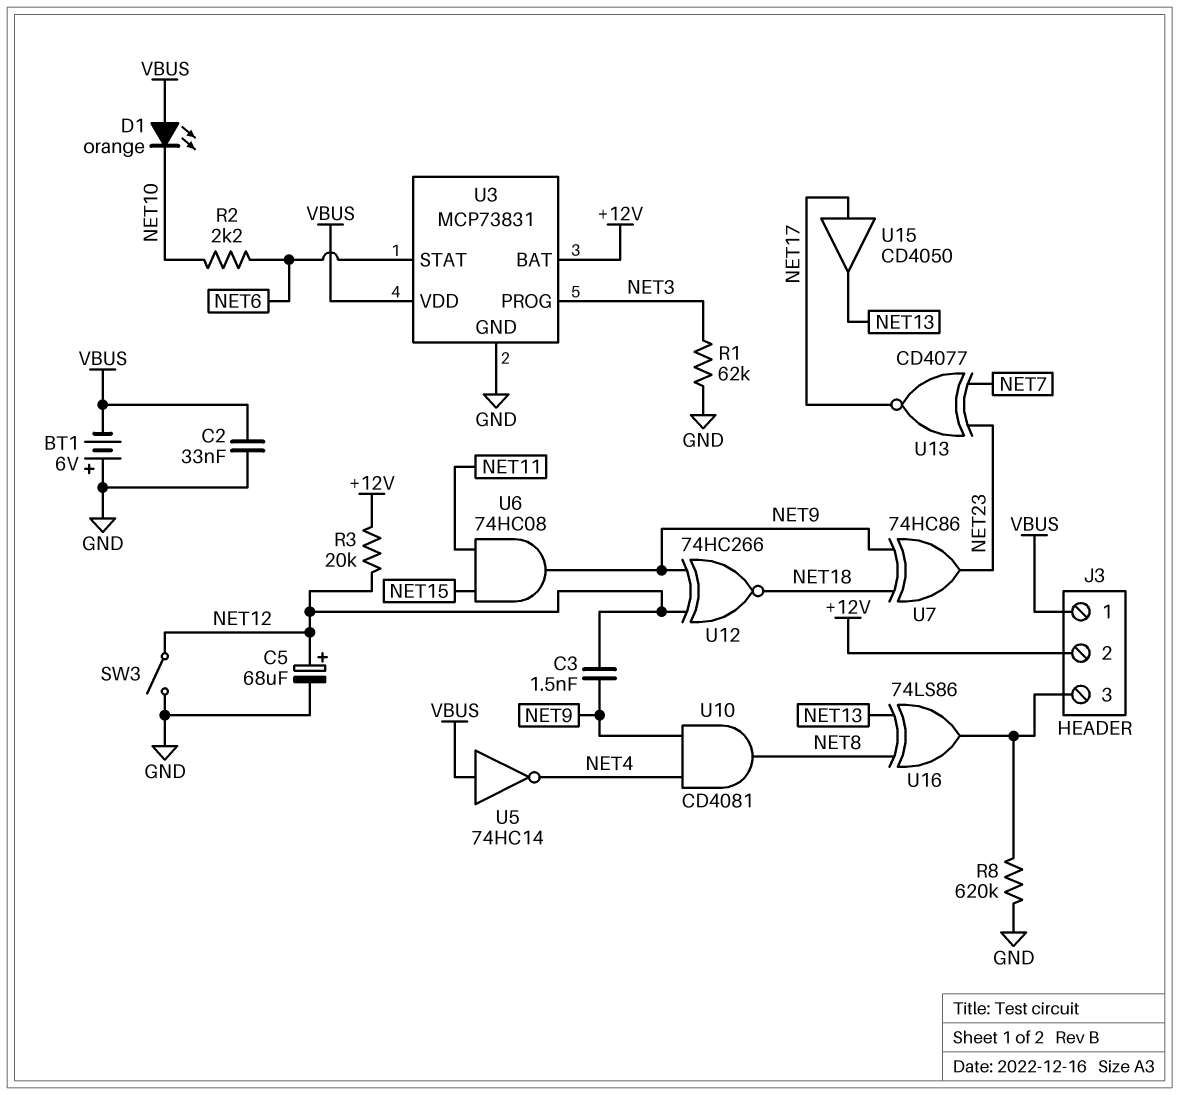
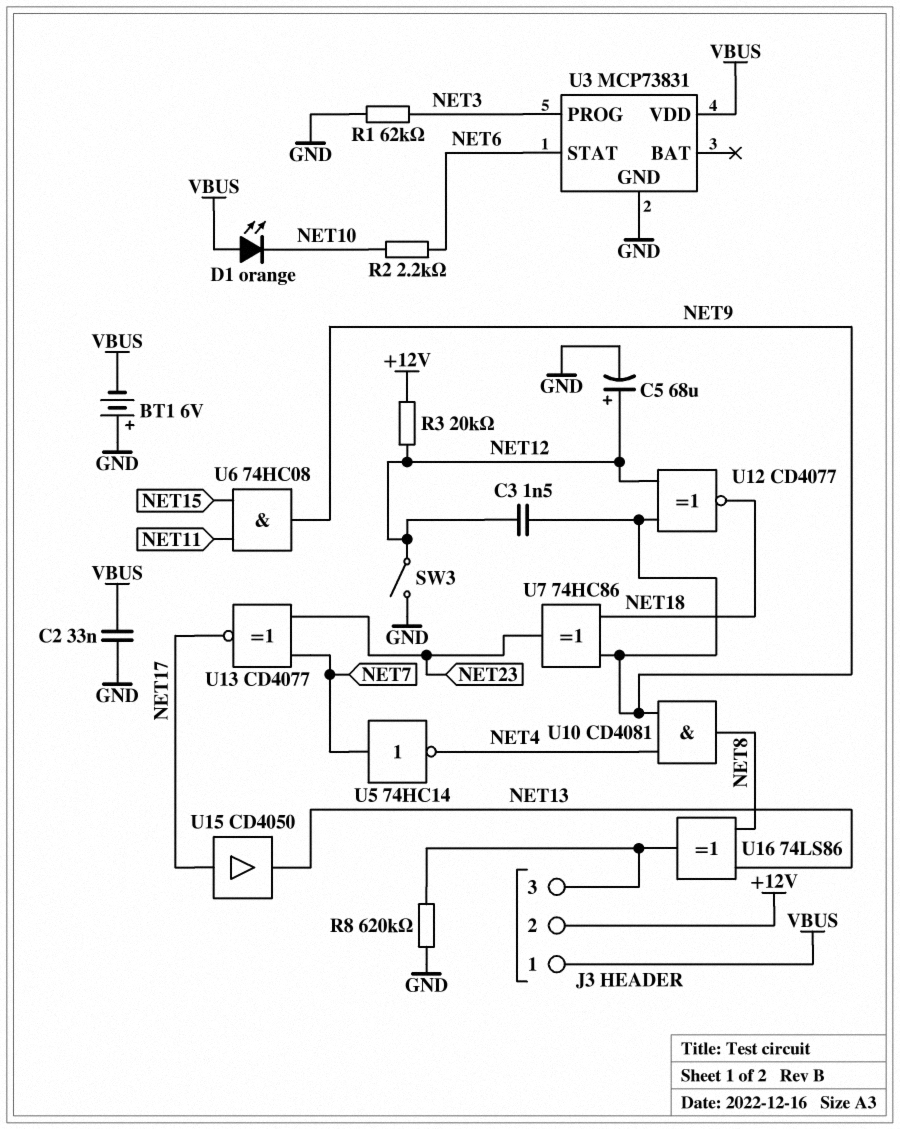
U3 pin BAT: +12V -> none
U5: NOT 74HC14 (in VBUS, out NET4) -> NOT 74HC14 (in NET7, out NET4)
U12: XNOR 74HC266 (in NET9, in NET12, out NET18) -> XNOR CD4077 (in NET9, in NET12, out NET18)

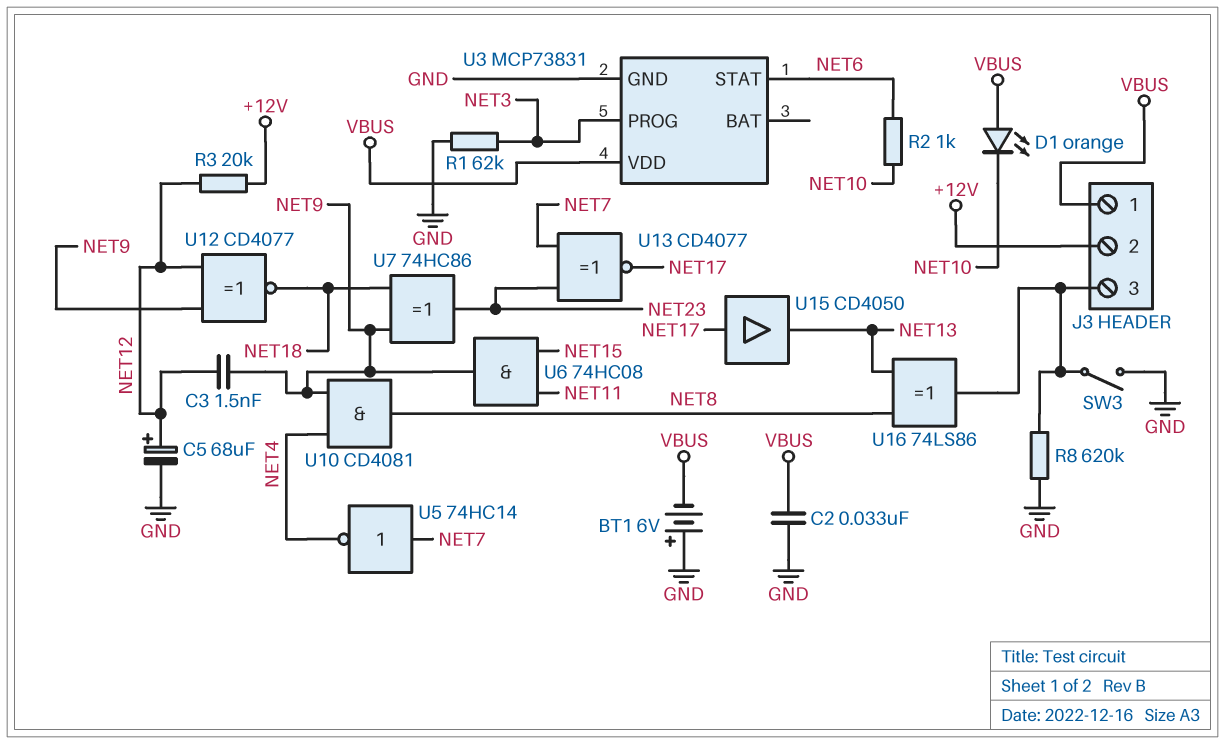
R2: 2.2k (NET6, NET10) -> 1k (NET6, NET10)
SW3: switch (GND, NET12) -> switch (GND, J3/3)

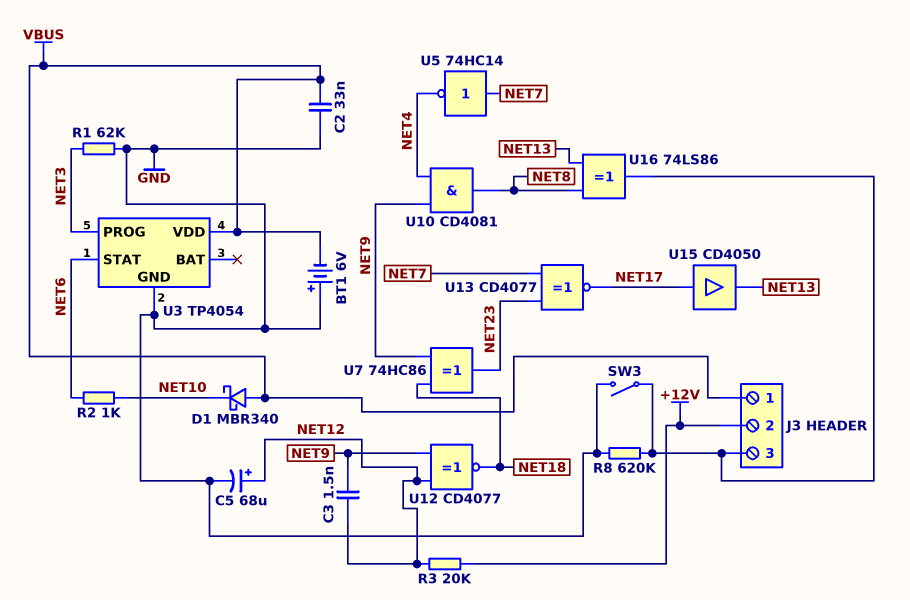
D1: LED orange (A VBUS, K NET10) -> schottky MBR340 (A VBUS, K NET10)
U3: MCP73831 -> TP4054
U6: AND 74HC08 (in NET11, in NET15, out NET9) -> none

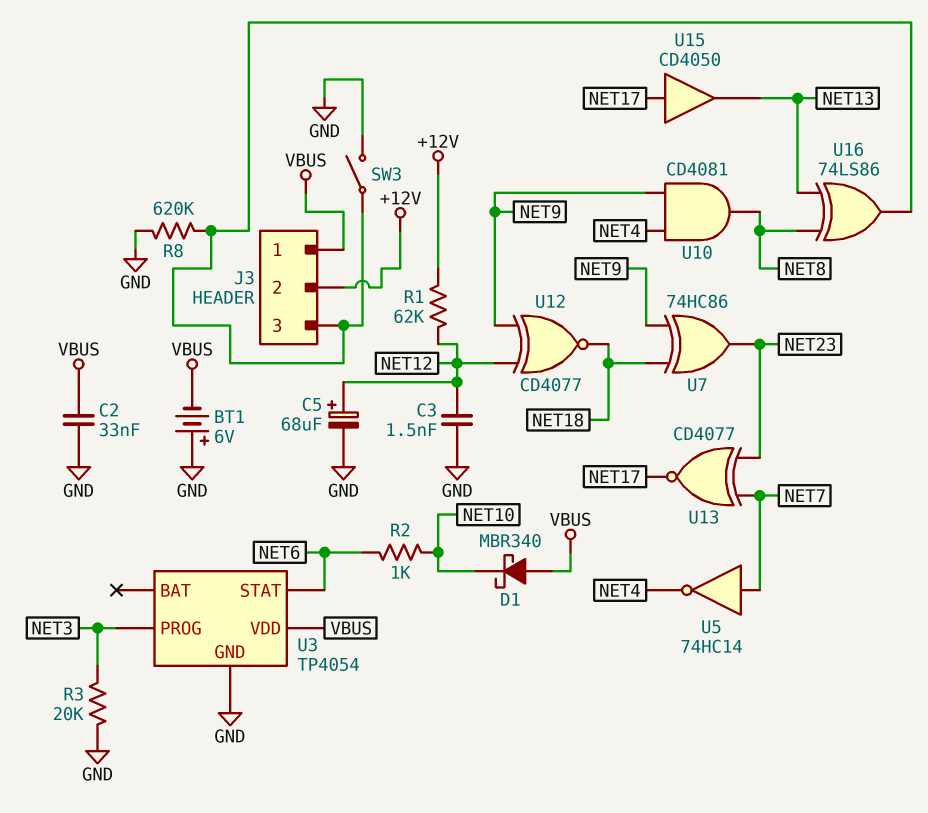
C3: 1.5nF (NET9, NET12) -> 1.5nF (GND, NET12)
R1: 62k (GND, NET3) -> 62k (+12V, NET12)
R3: 20k (+12V, NET12) -> 20k (GND, NET3)

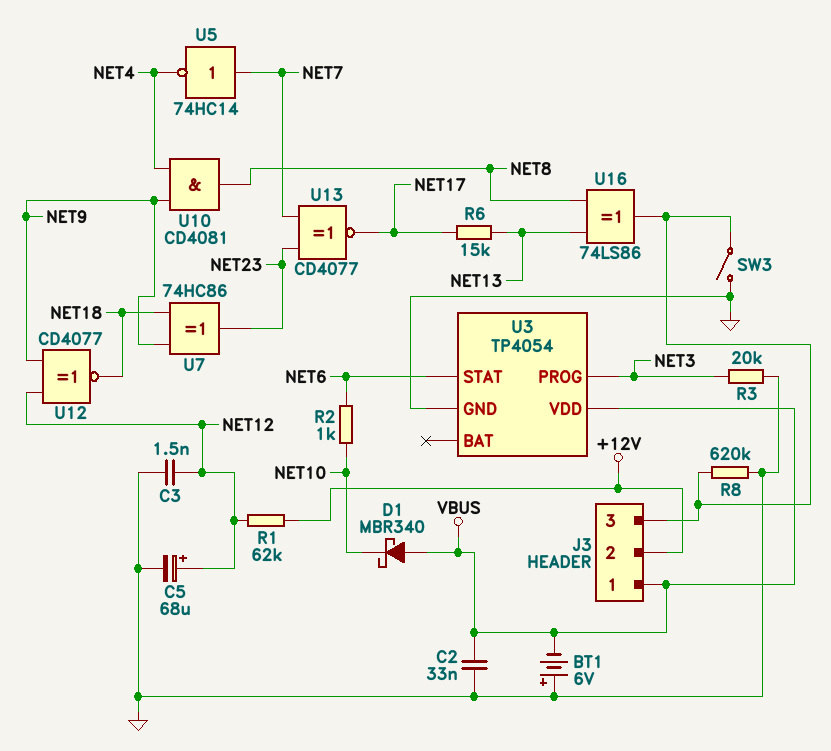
R6: none -> 15k (NET13, NET17)
U15: buffer CD4050 (in NET17, out NET13) -> none

